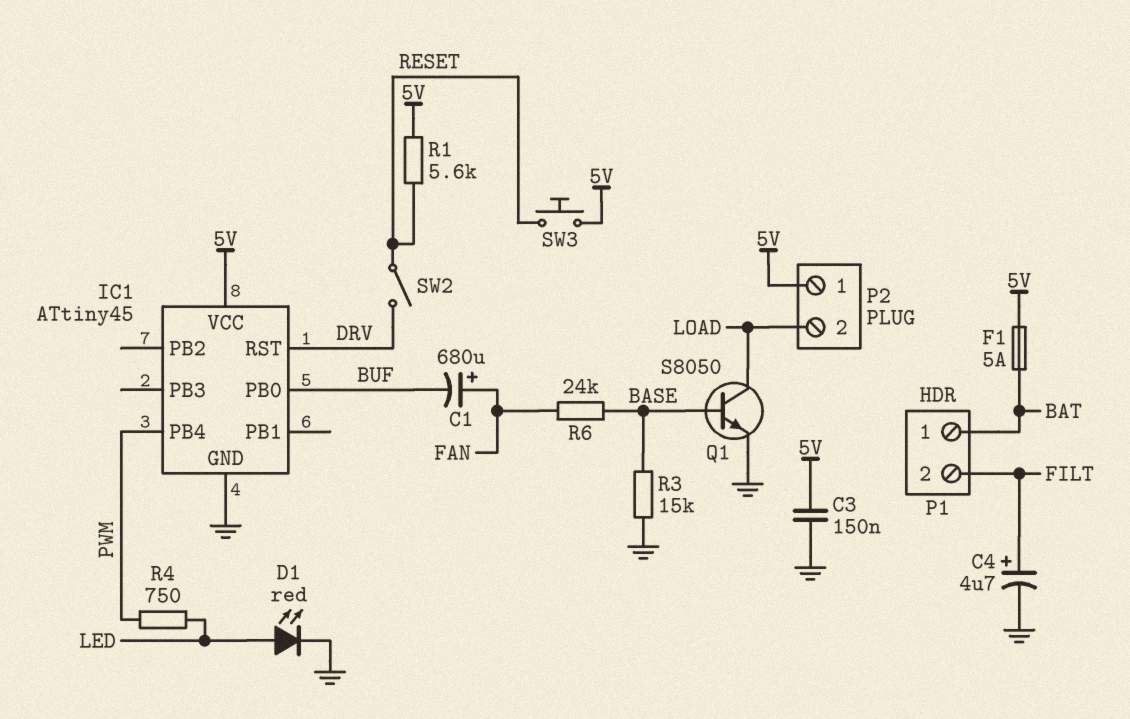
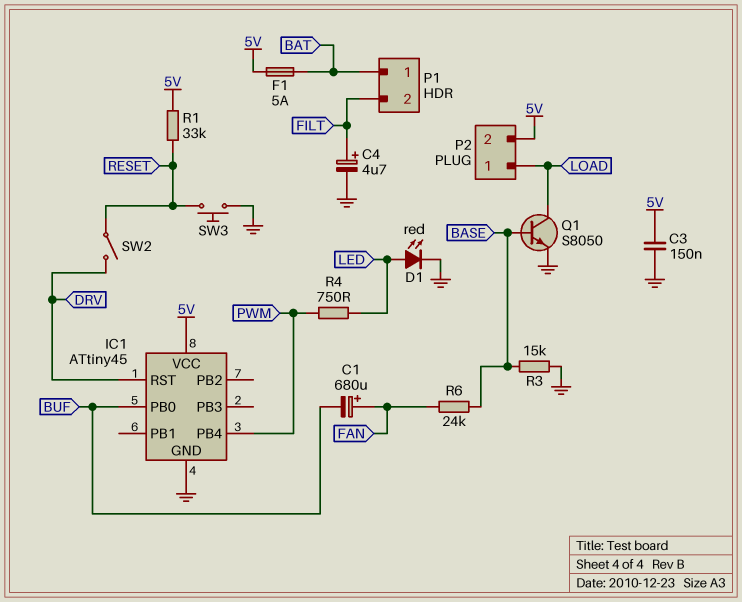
P2 pin 1: 5V -> LOAD
P2 pin 2: LOAD -> 5V
R1: 5.6k (5V, RESET) -> 33k (5V, RESET)
SW3: button (5V, RESET) -> button (GND, RESET)

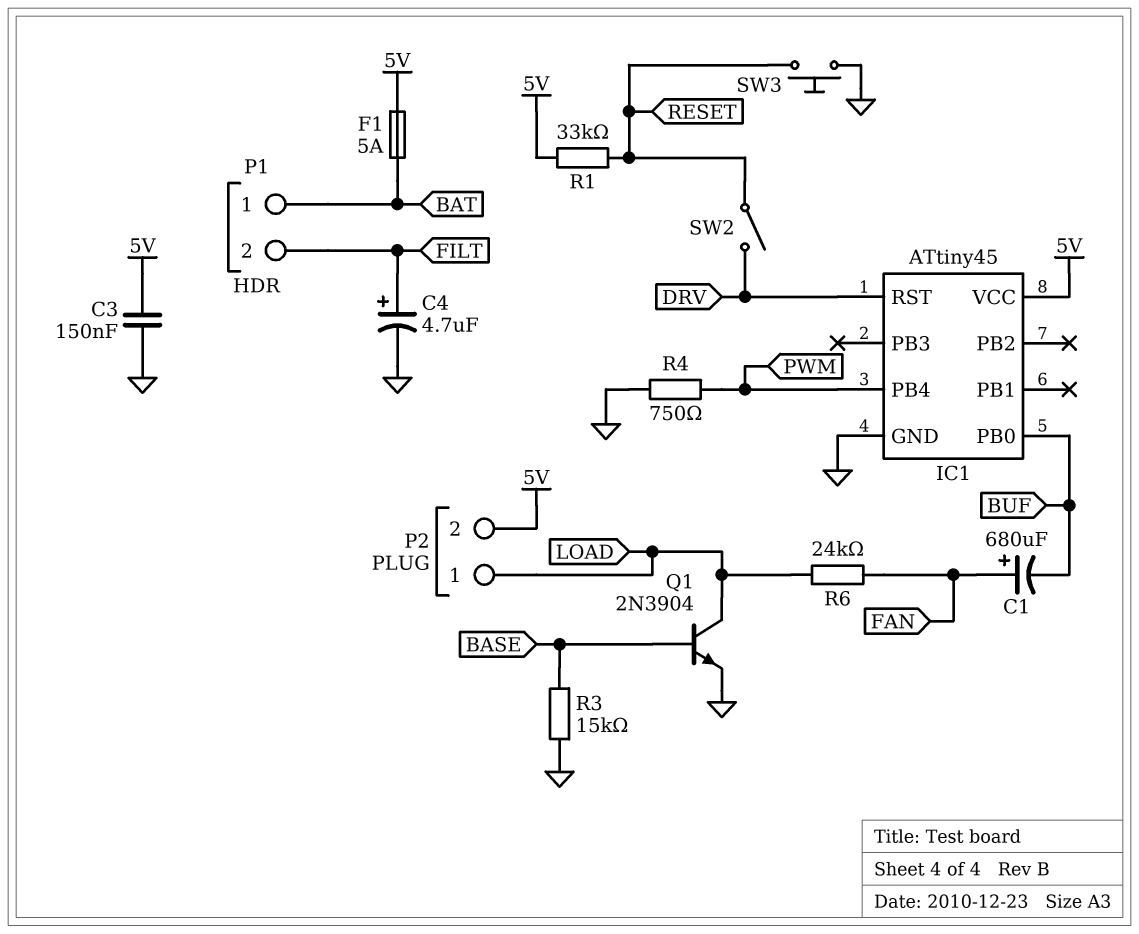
D1: LED red (A LED, K GND) -> none
Q1: NPN S8050 (B BASE, C LOAD, E GND) -> NPN 2N3904 (B BASE, C LOAD, E GND)
R4: 750 (LED, PWM) -> 750 (GND, PWM)
R6: 24k (BASE, FAN) -> 24k (FAN, LOAD)

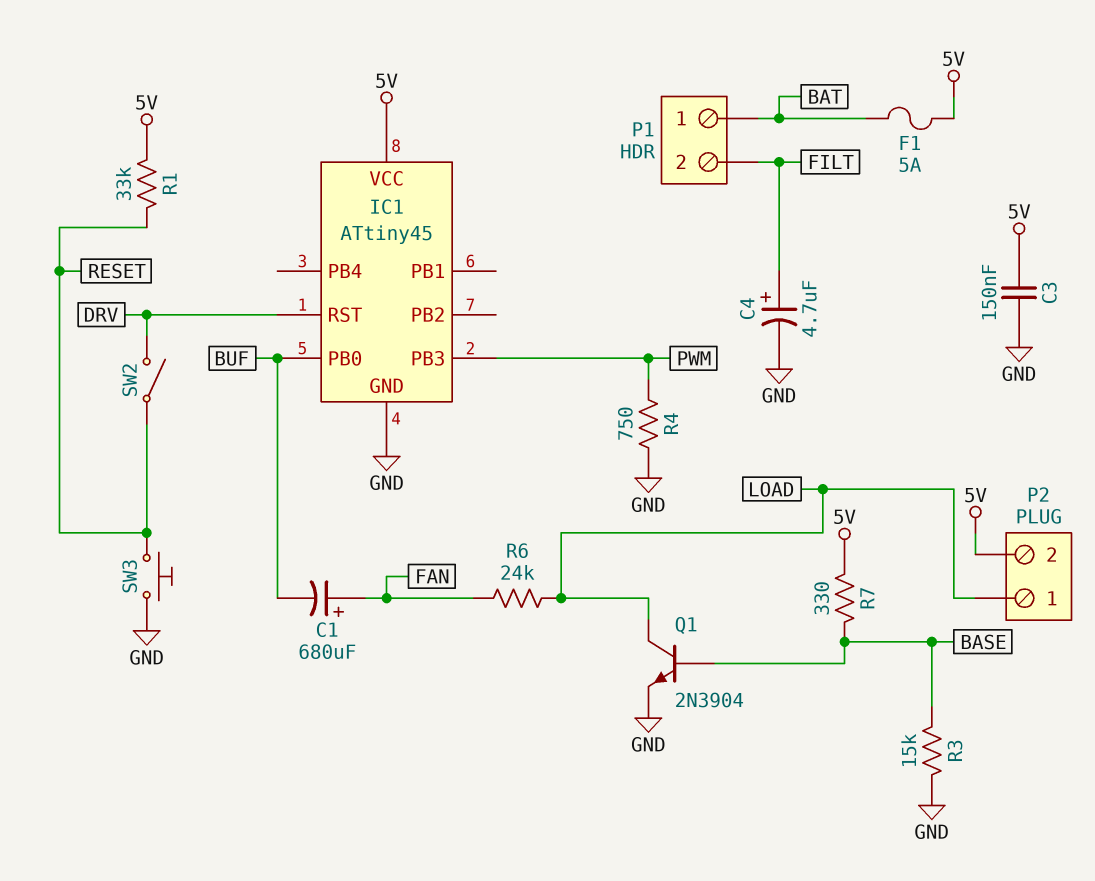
IC1 pin PB3: none -> PWM
IC1 pin PB4: PWM -> none
R7: none -> 330 (5V, BASE)

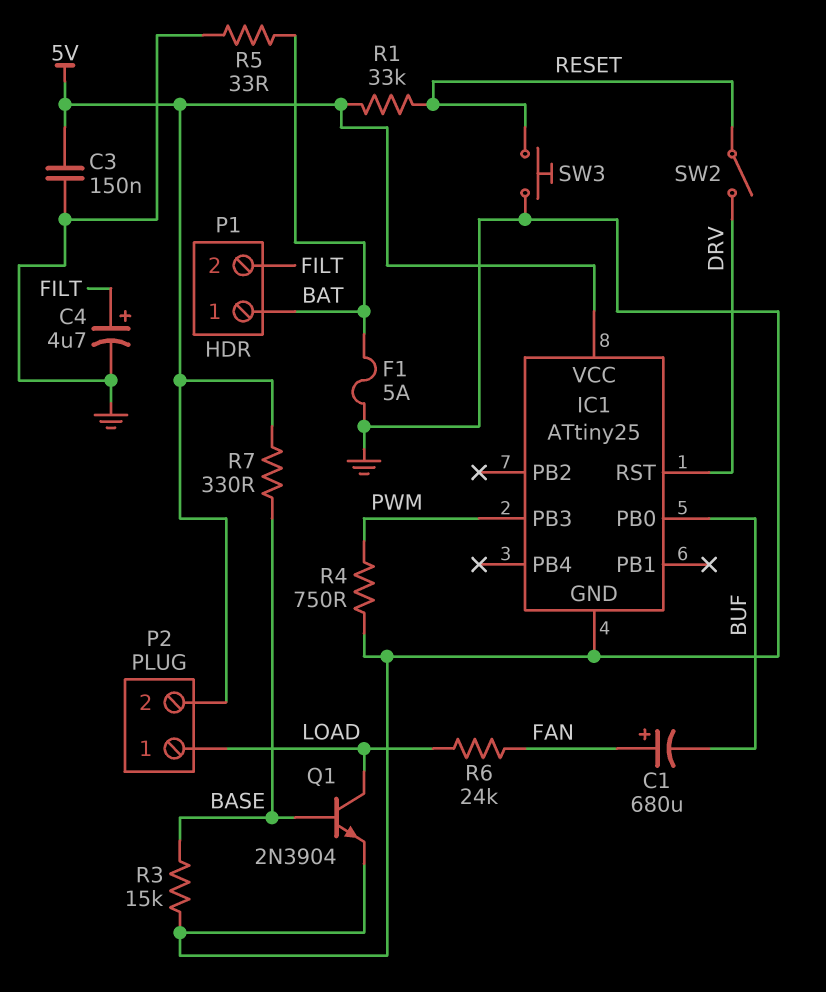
F1: 5A (5V, BAT) -> 5A (BAT, GND)
IC1: ATtiny45 -> ATtiny25
R5: none -> 33 (BAT, GND)

